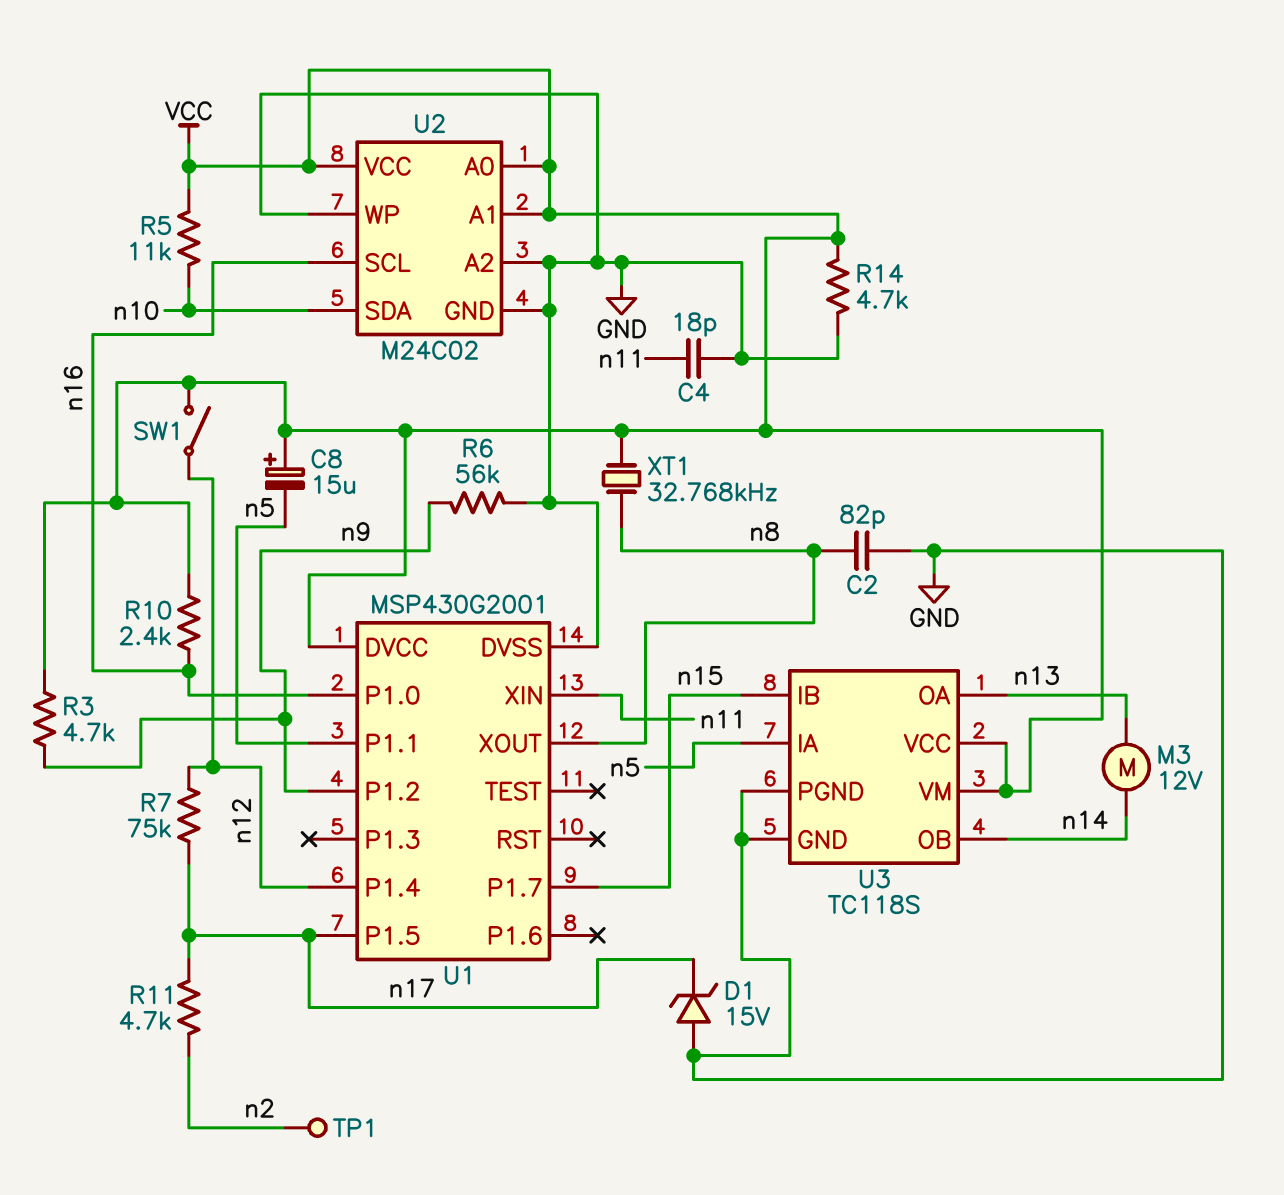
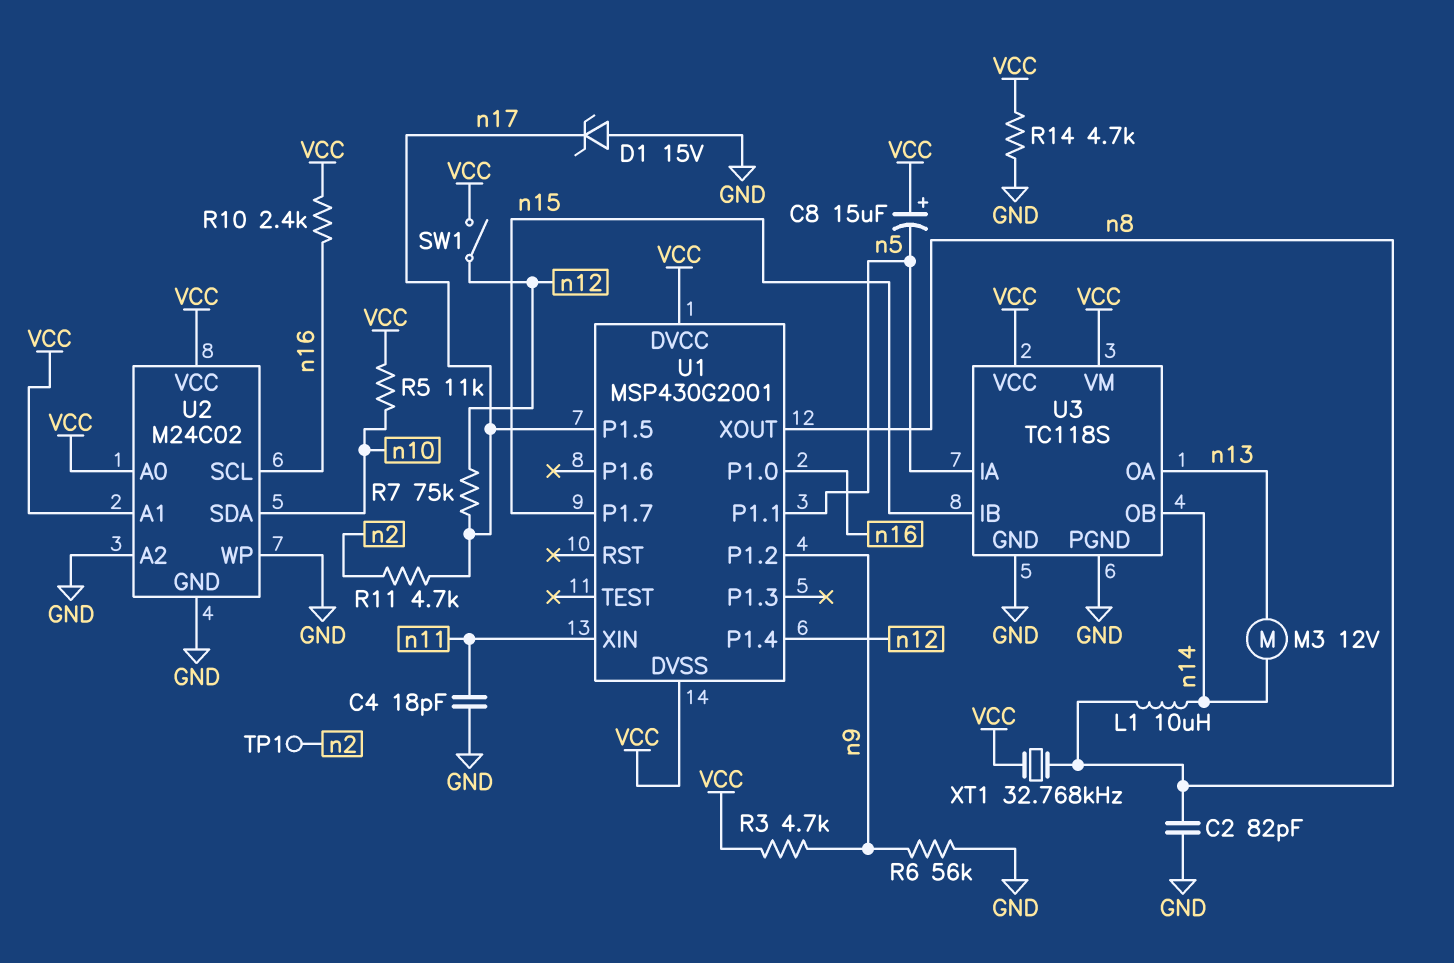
L1: none -> 10uH (n8, n14)
U1 pin DVSS: GND -> VCC

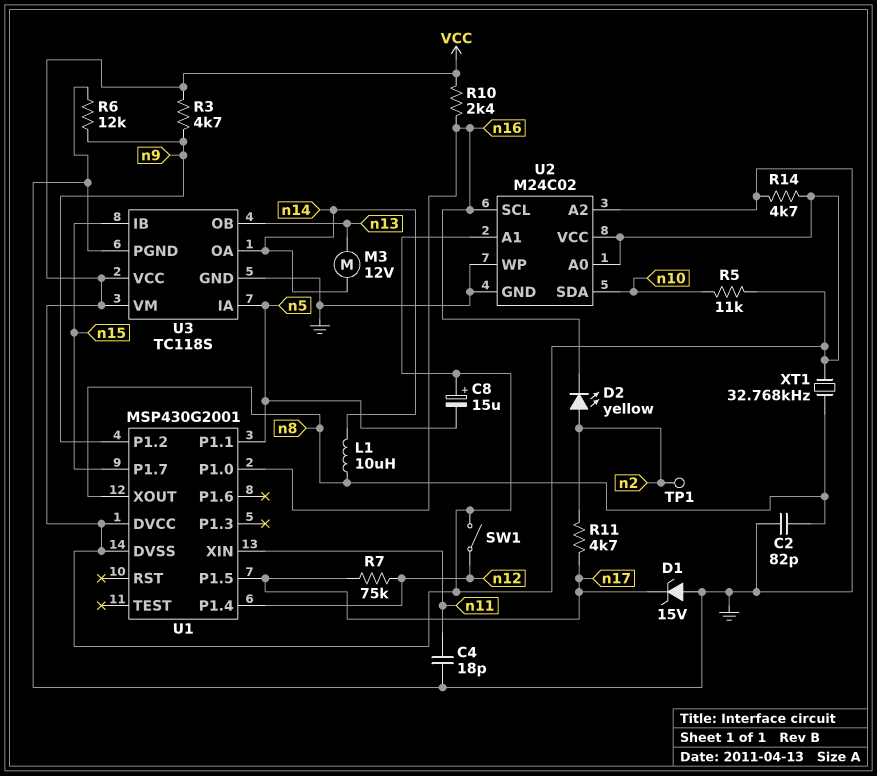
D2: none -> LED yellow (A n2, K n16)
R6: 56k (GND, n9) -> 12k (GND, n9)
U3 pin OA: n13 -> n14
U3 pin OB: n14 -> n13

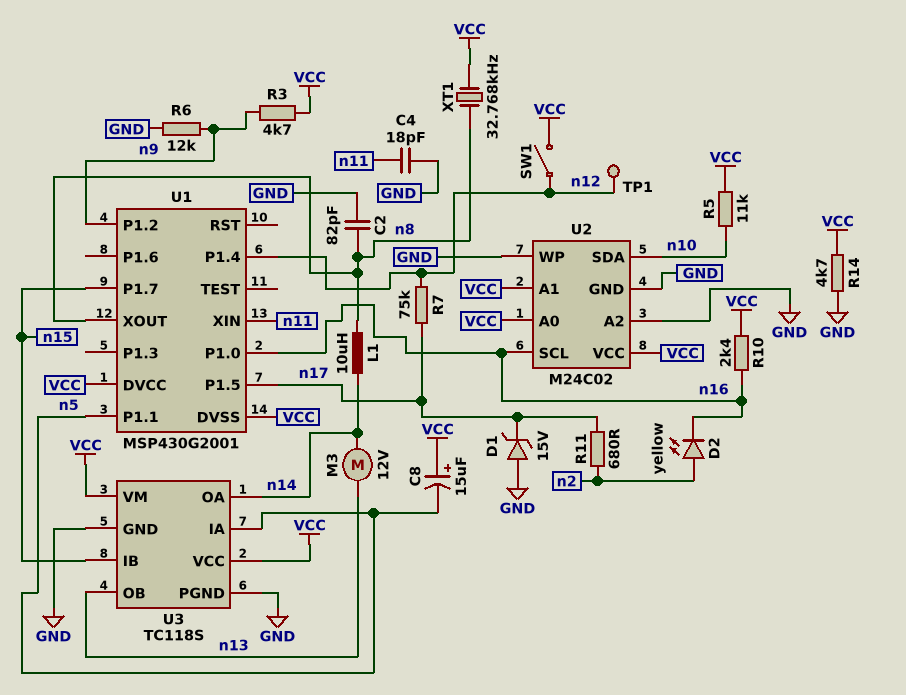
R11: 4.7k (n2, n17) -> 680 (n2, n17)
TP1: test point (n2) -> test point (n12)

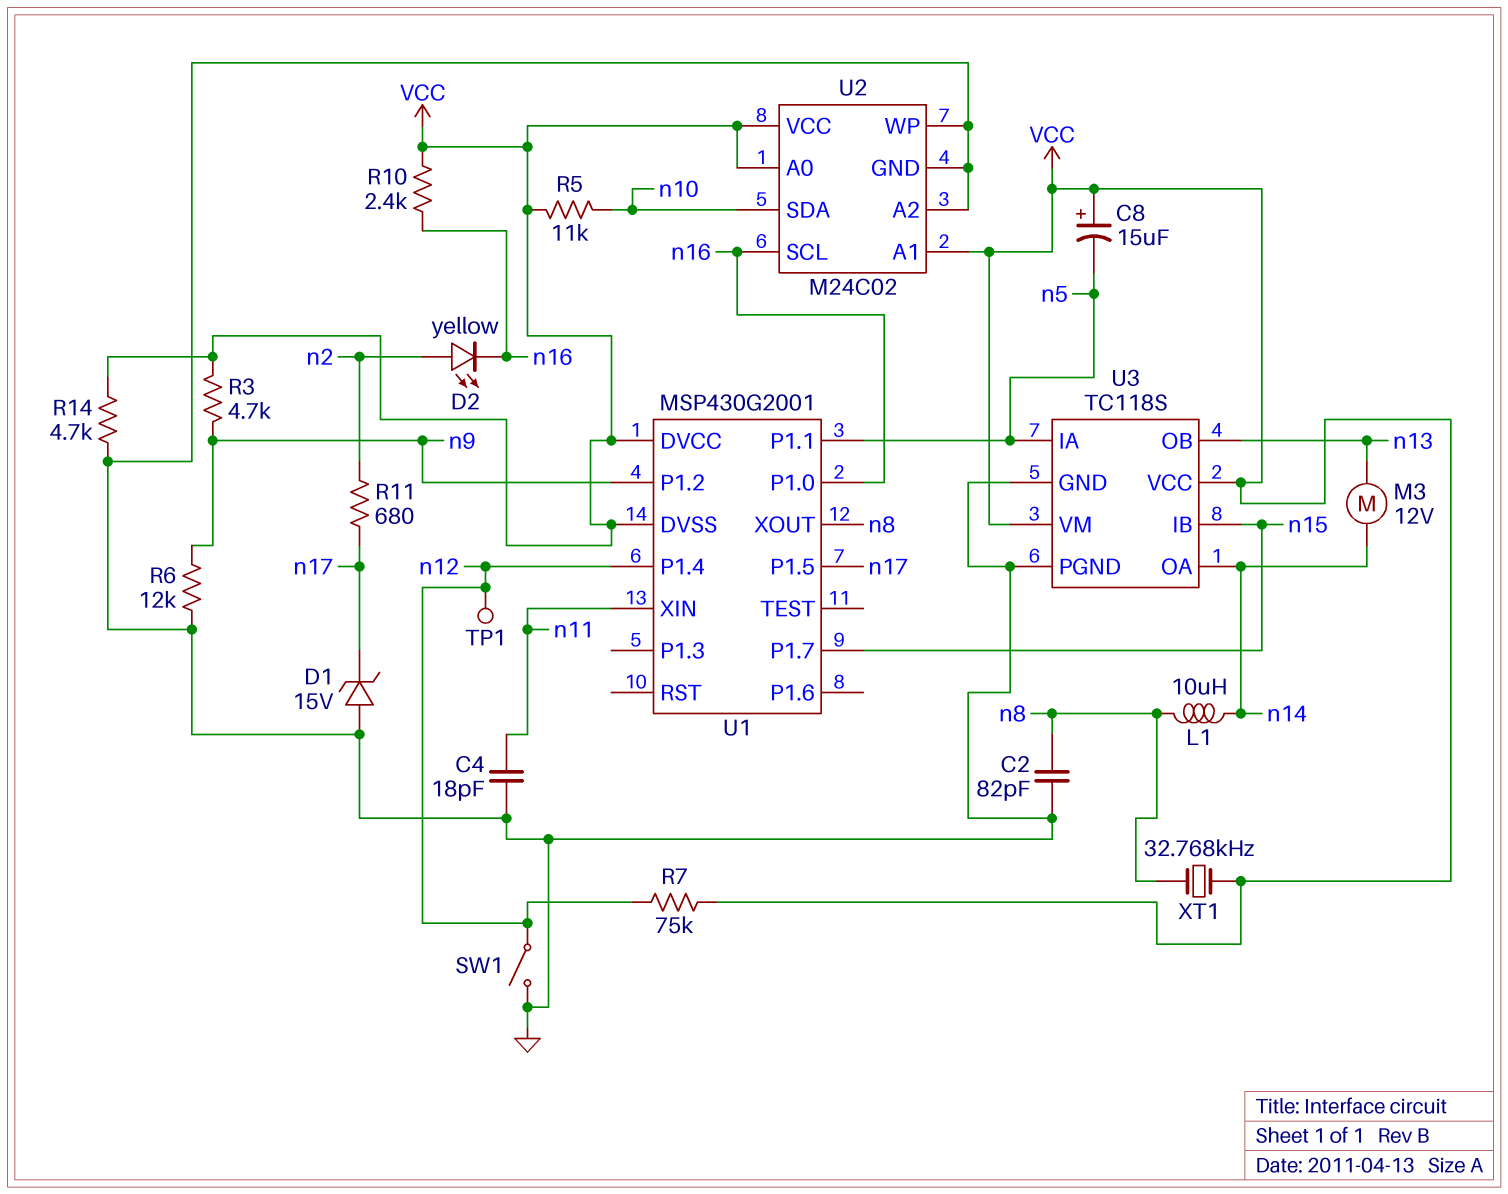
R7: 75k (n12, n17) -> 75k (VCC, n12)
SW1: switch (VCC, n12) -> switch (GND, n12)

